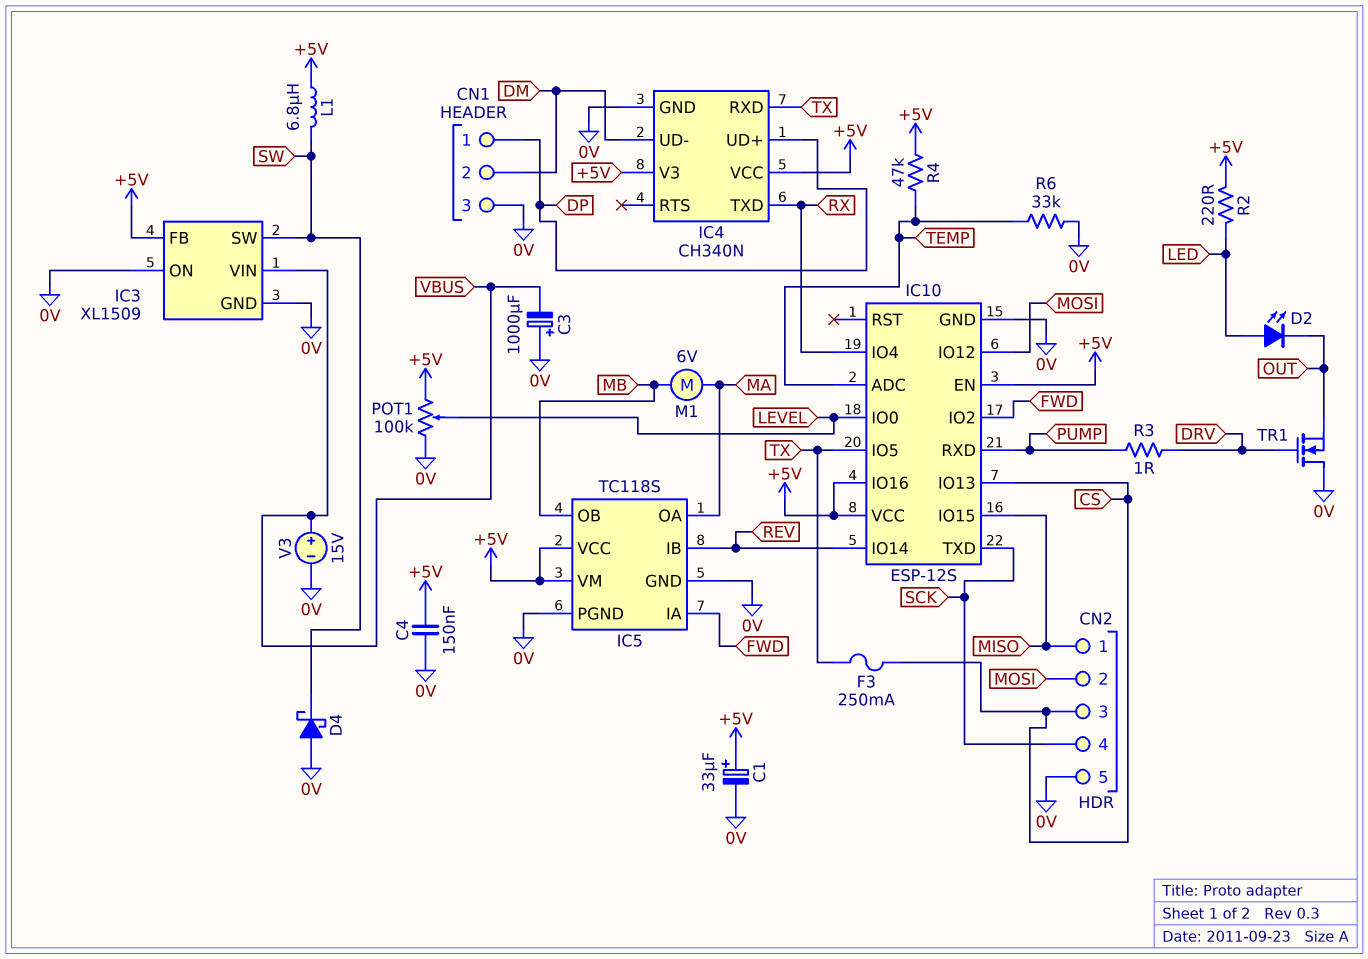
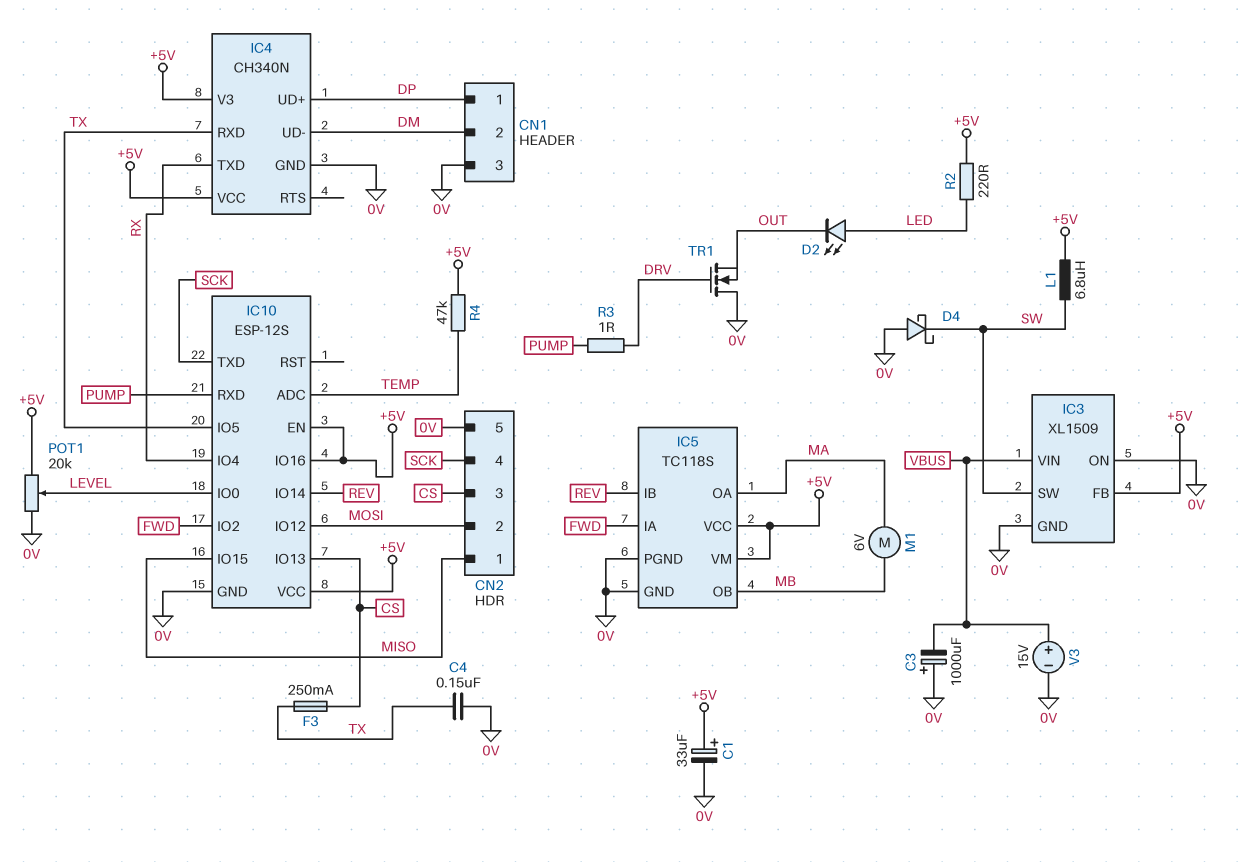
C4: 150nF (+5V, 0V) -> 150nF (0V, TX)
POT1: 100k (+5V, 0V, wiper LEVEL) -> 20k (+5V, 0V, wiper LEVEL)
R6: 33k (0V, TEMP) -> none

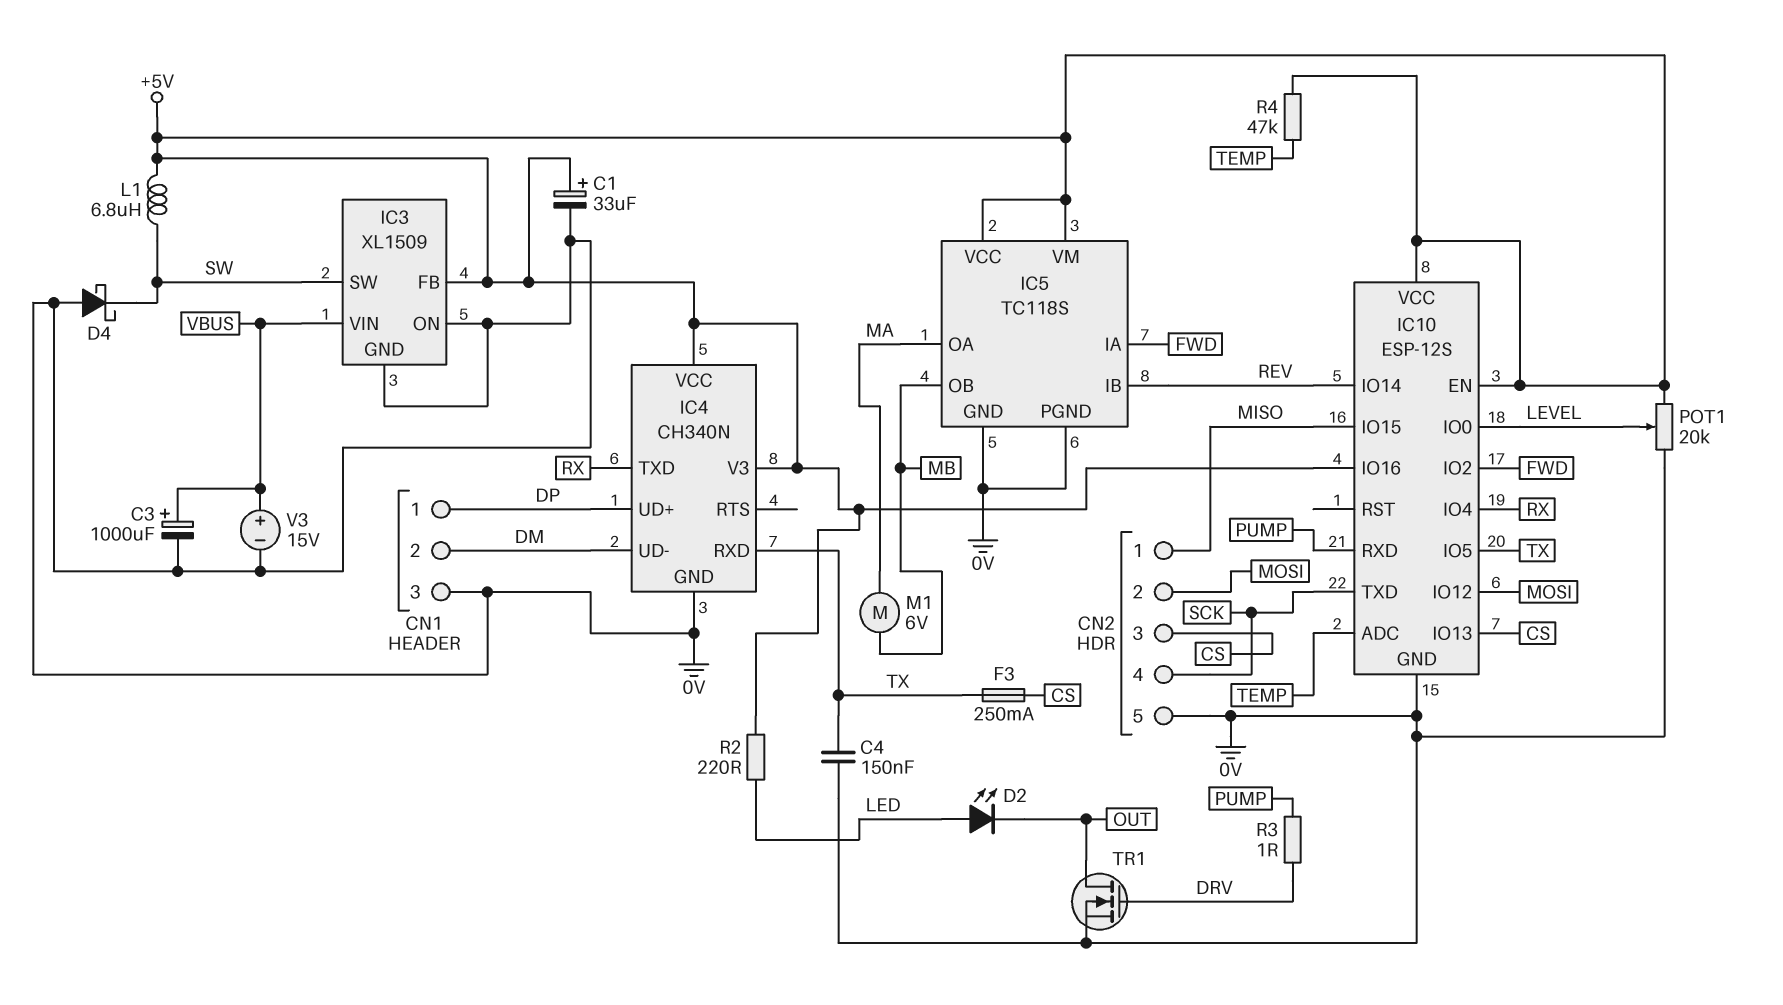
C3: 1000uF (plus 0V, minus VBUS) -> 1000uF (plus VBUS, minus 0V)
TR1: NMOS (G DRV, D 0V, S OUT) -> NMOS (G DRV, D OUT, S 0V)

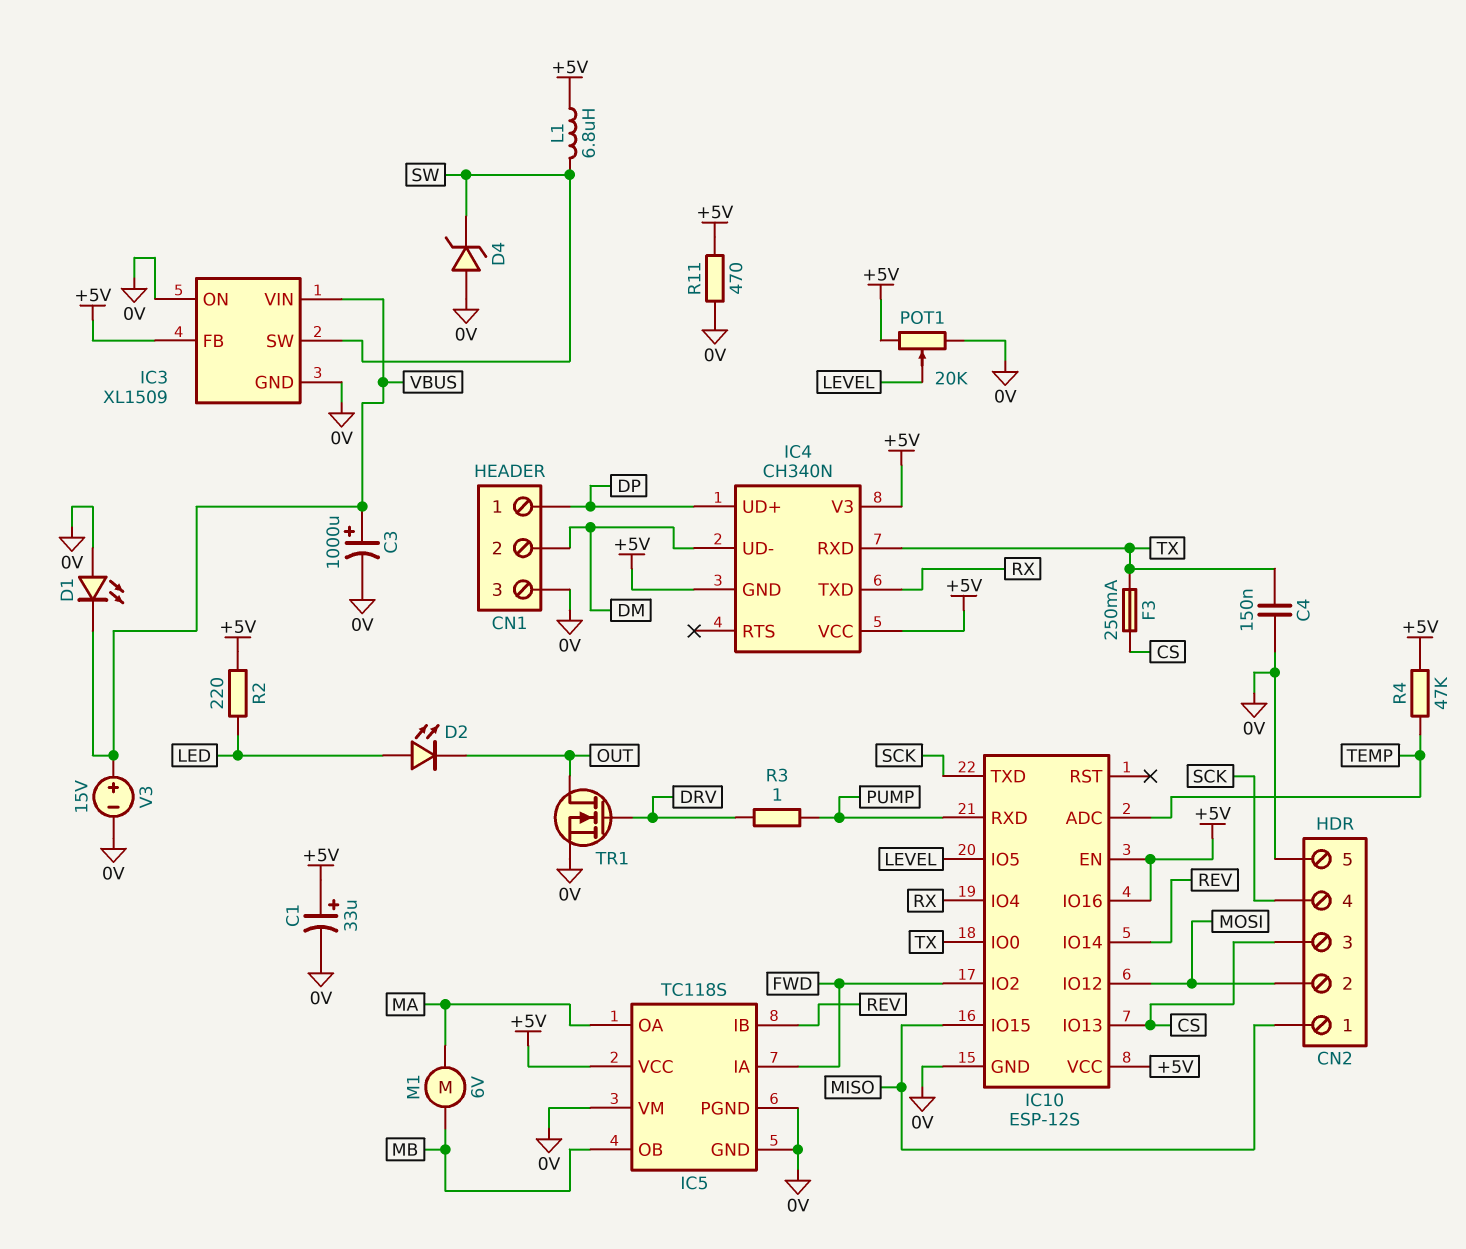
D1: none -> LED (A 0V, K VBUS)
D4: schottky (A 0V, K SW) -> zener (A 0V, K SW)
IC4 pin GND: 0V -> +5V
IC5 pin VM: +5V -> 0V
IC10 pin IO0: LEVEL -> TX
IC10 pin IO5: TX -> LEVEL
R11: none -> 470 (+5V, 0V)

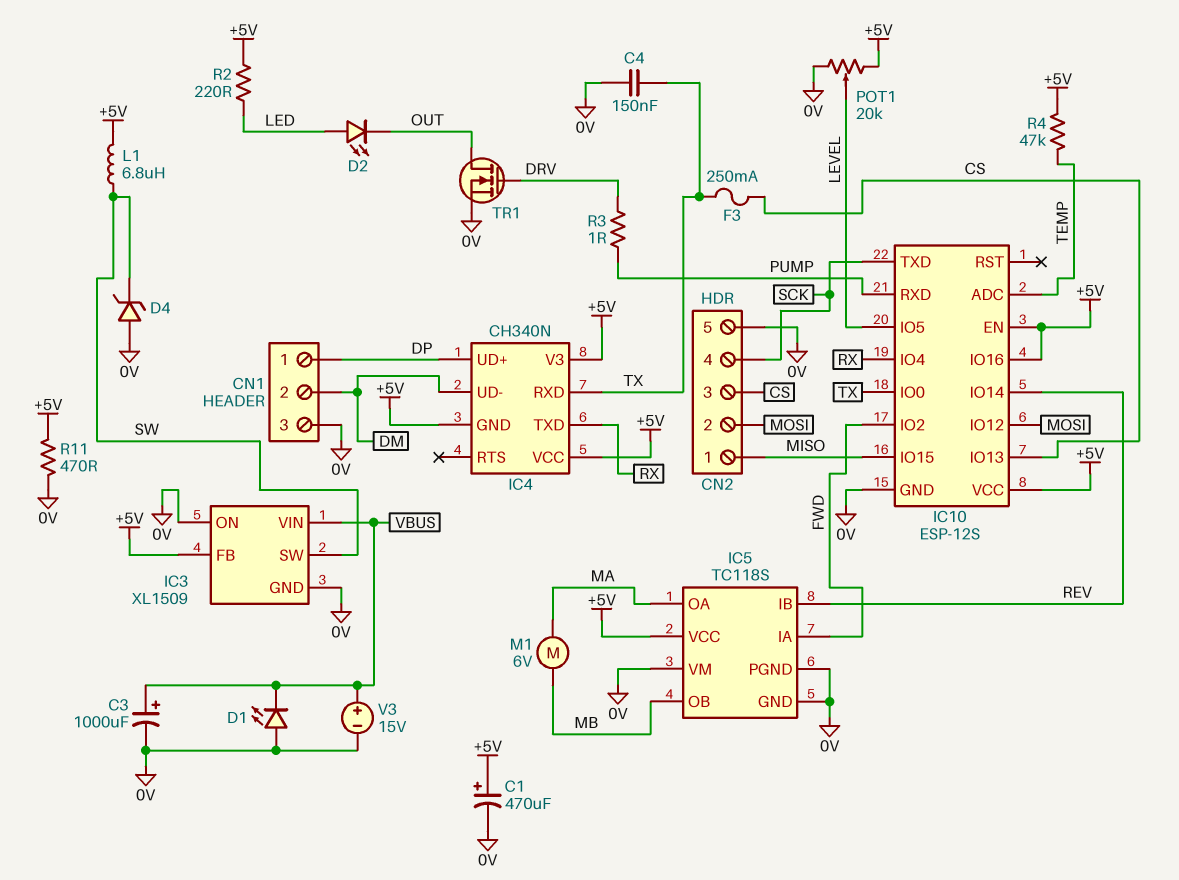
C1: 33uF (plus +5V, minus 0V) -> 470uF (plus +5V, minus 0V)

